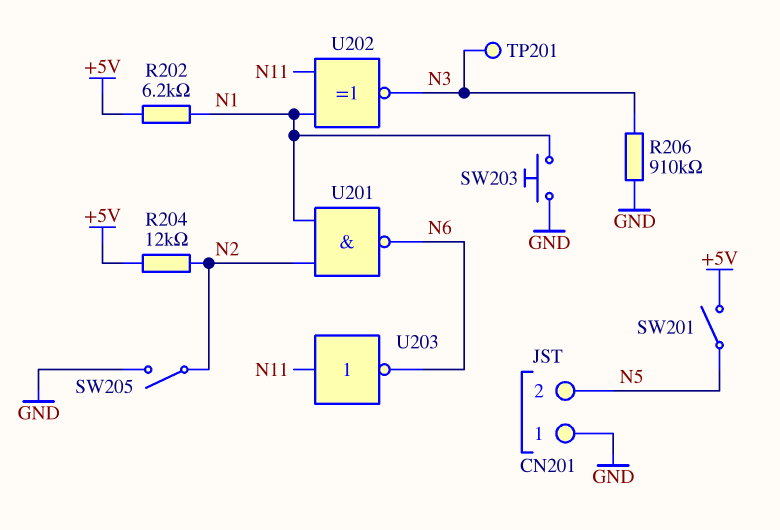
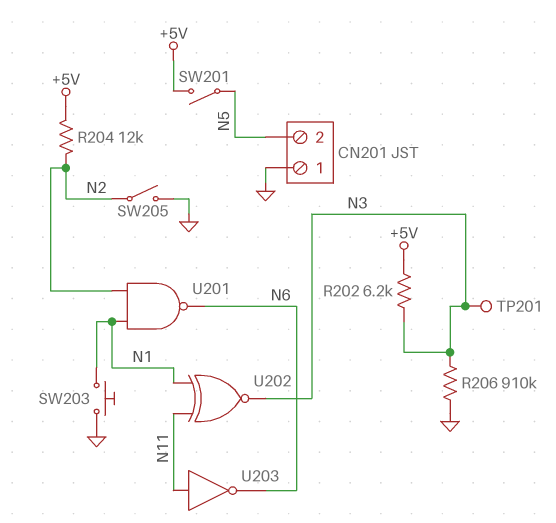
R202: 6.2k (+5V, N1) -> 6.2k (+5V, N3)

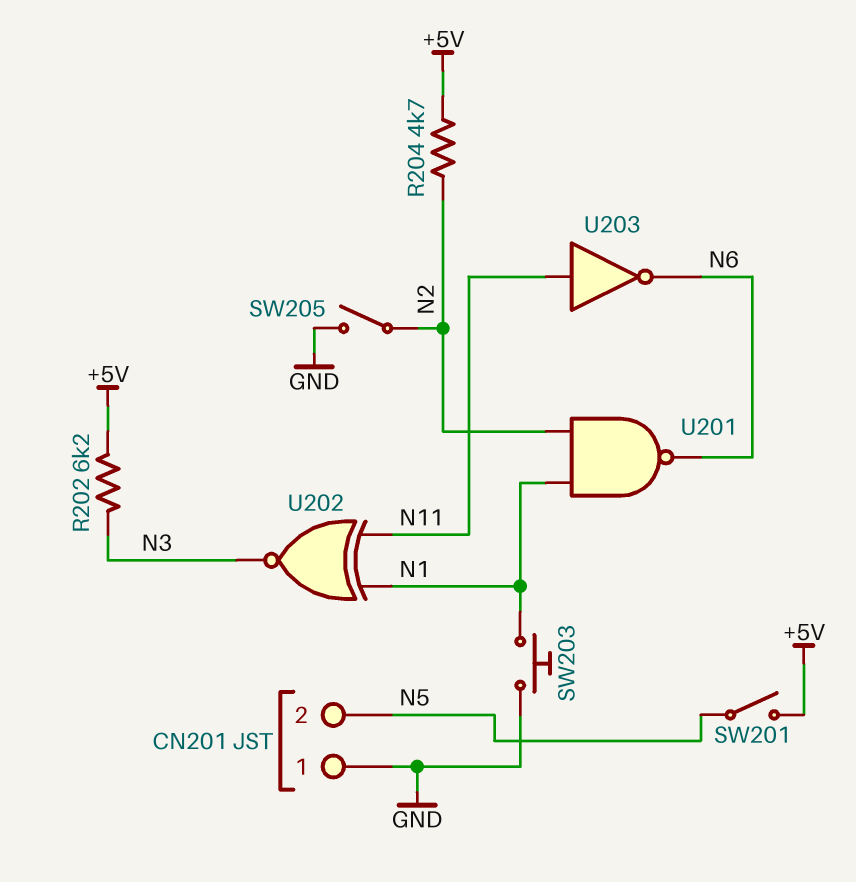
R204: 12k (+5V, N2) -> 4.7k (+5V, N2)
R206: 910k (GND, N3) -> none
TP201: test point (N3) -> none

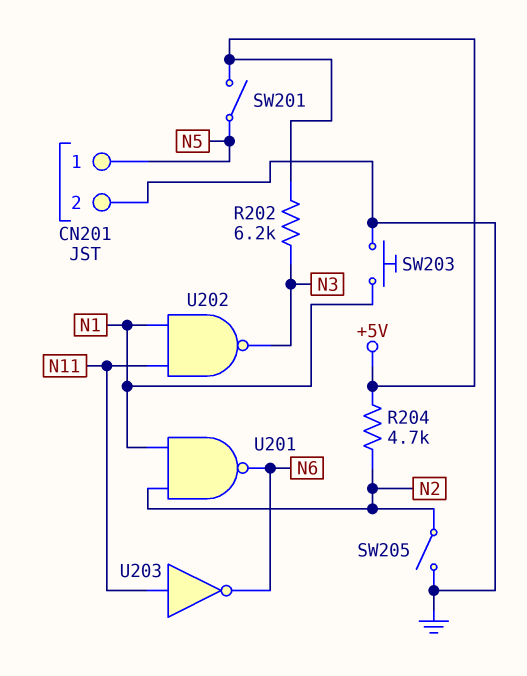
CN201 pin 1: GND -> N5
CN201 pin 2: N5 -> GND
U202: XNOR (in N1, in N11, out N3) -> NAND (in N1, in N11, out N3)

